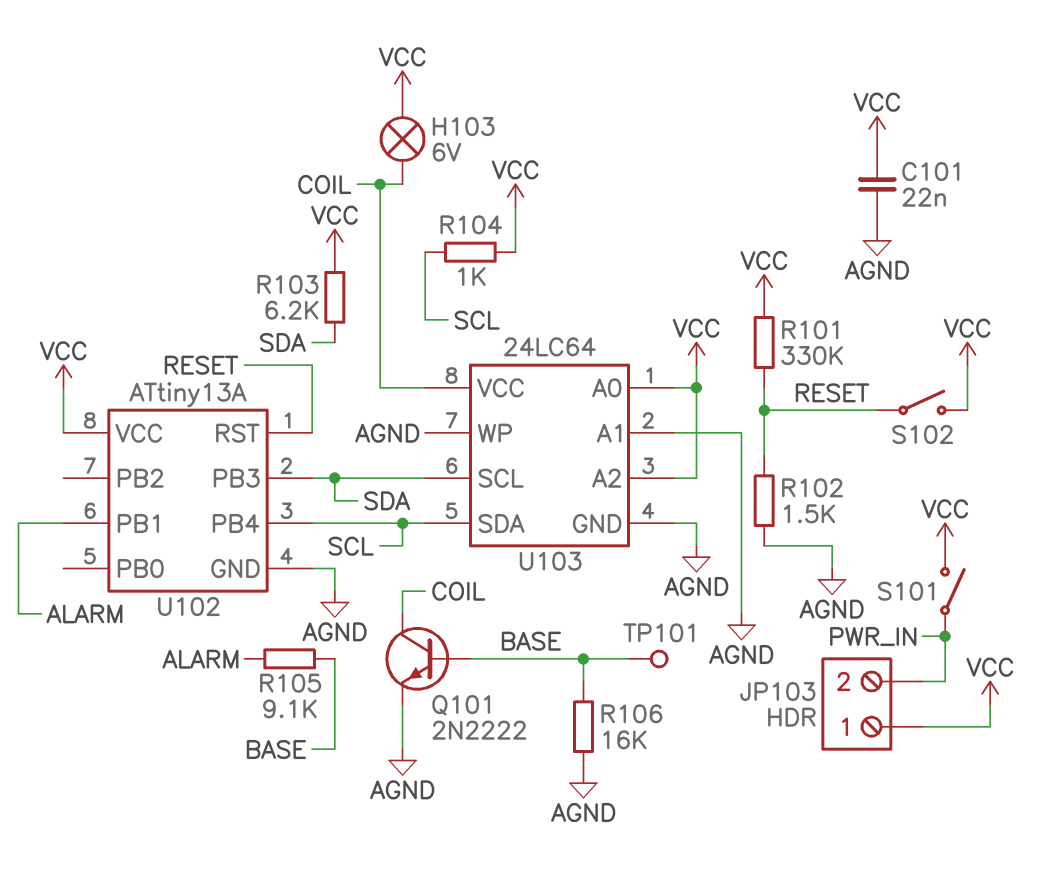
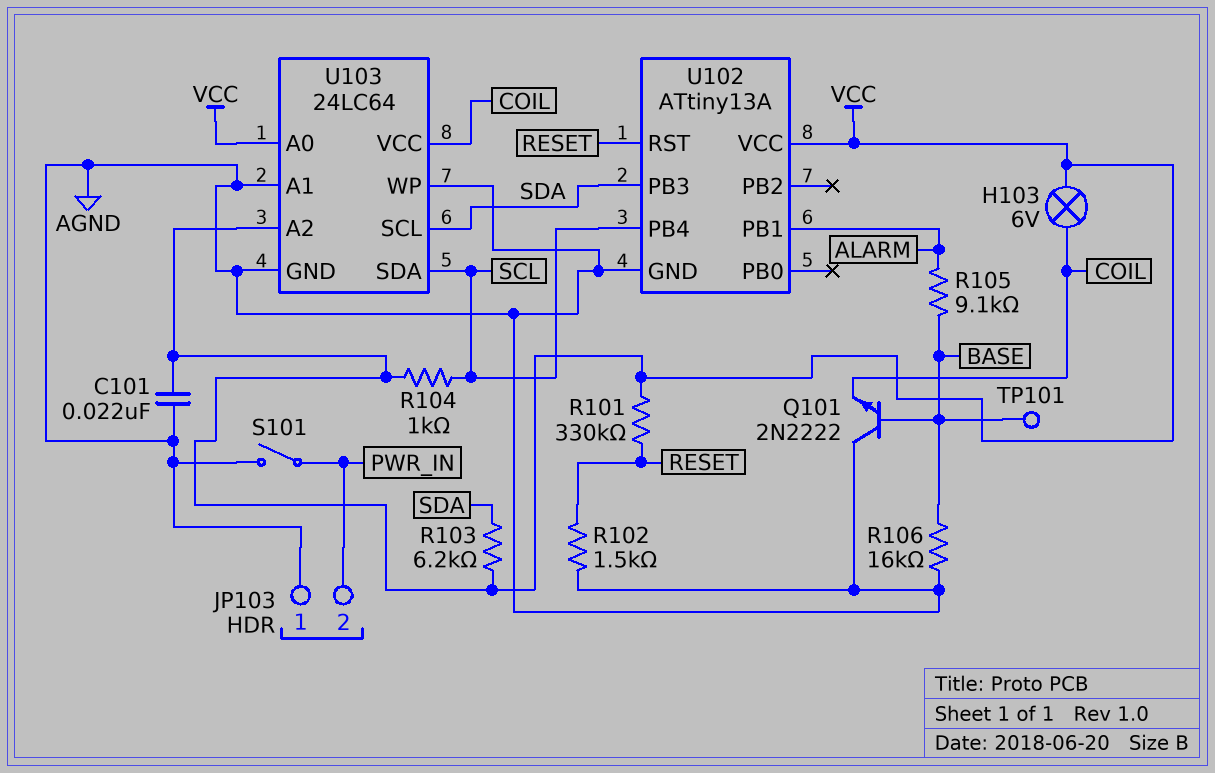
JP103 pin 1: VCC -> AGND
Q101: NPN 2N2222 (B BASE, C COIL, E AGND) -> NPN 2N2222 (B BASE, C AGND, E COIL)
S101: switch (PWR_IN, VCC) -> switch (AGND, PWR_IN)
S102: switch (RESET, VCC) -> none

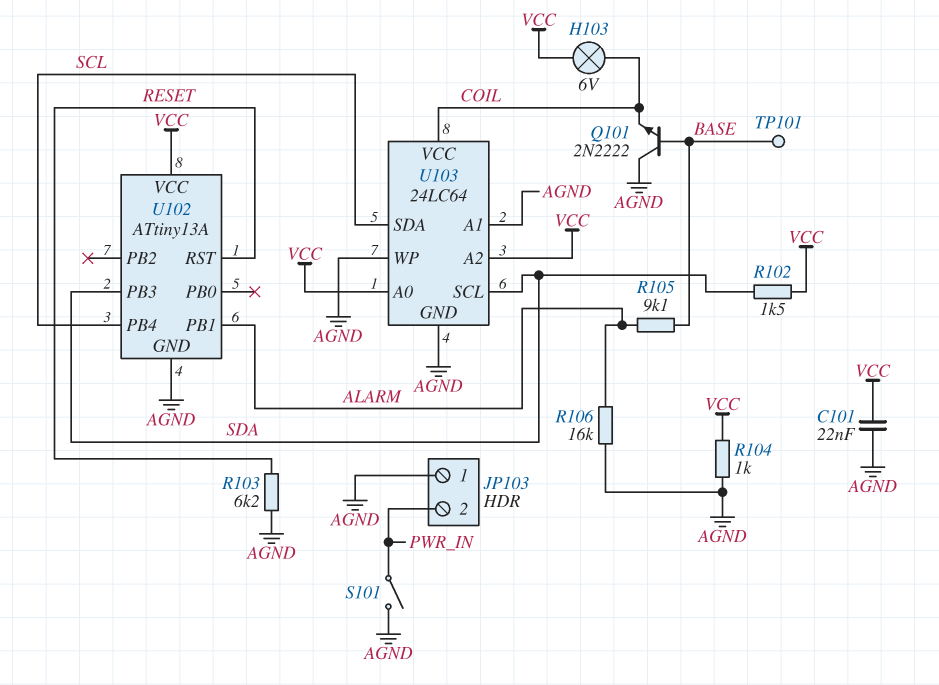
R101: 330k (RESET, VCC) -> none
R102: 1.5k (AGND, RESET) -> 1.5k (SDA, VCC)
R103: 6.2k (SDA, VCC) -> 6.2k (AGND, RESET)
R104: 1k (SCL, VCC) -> 1k (AGND, VCC)
R106: 16k (AGND, BASE) -> 16k (AGND, ALARM)

